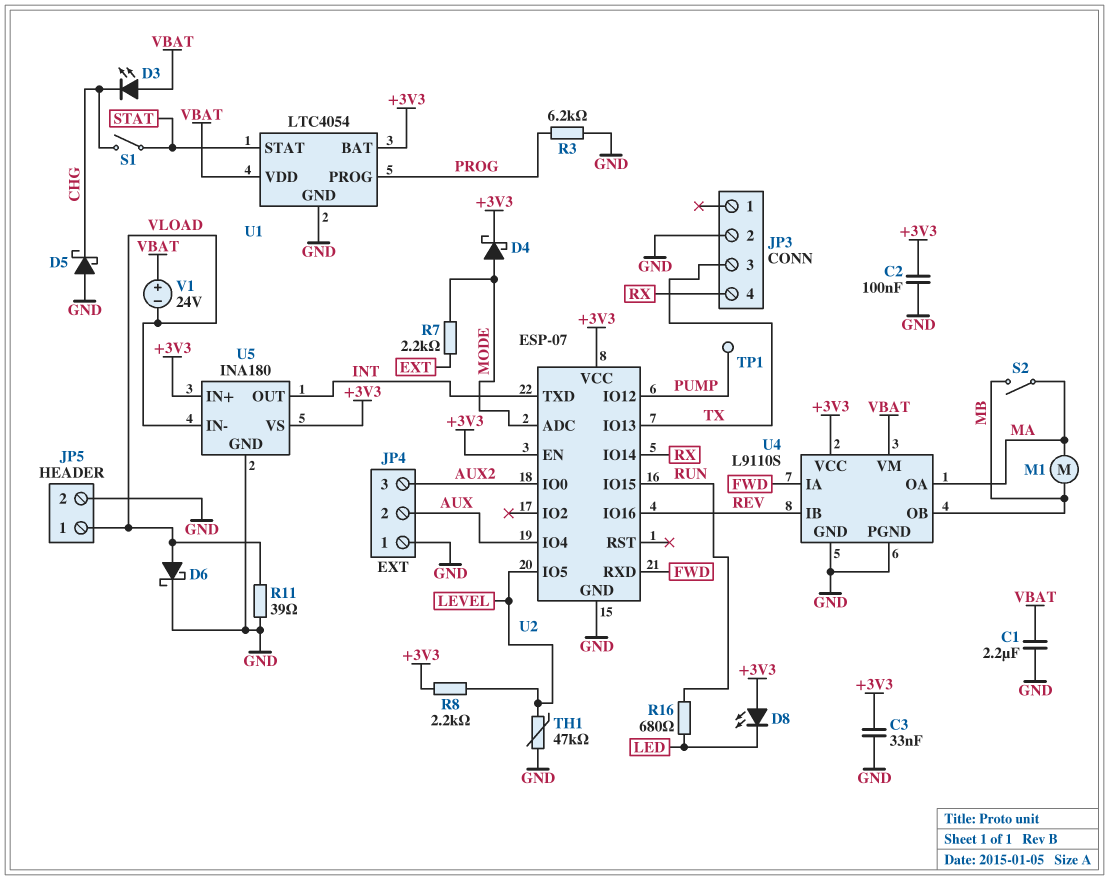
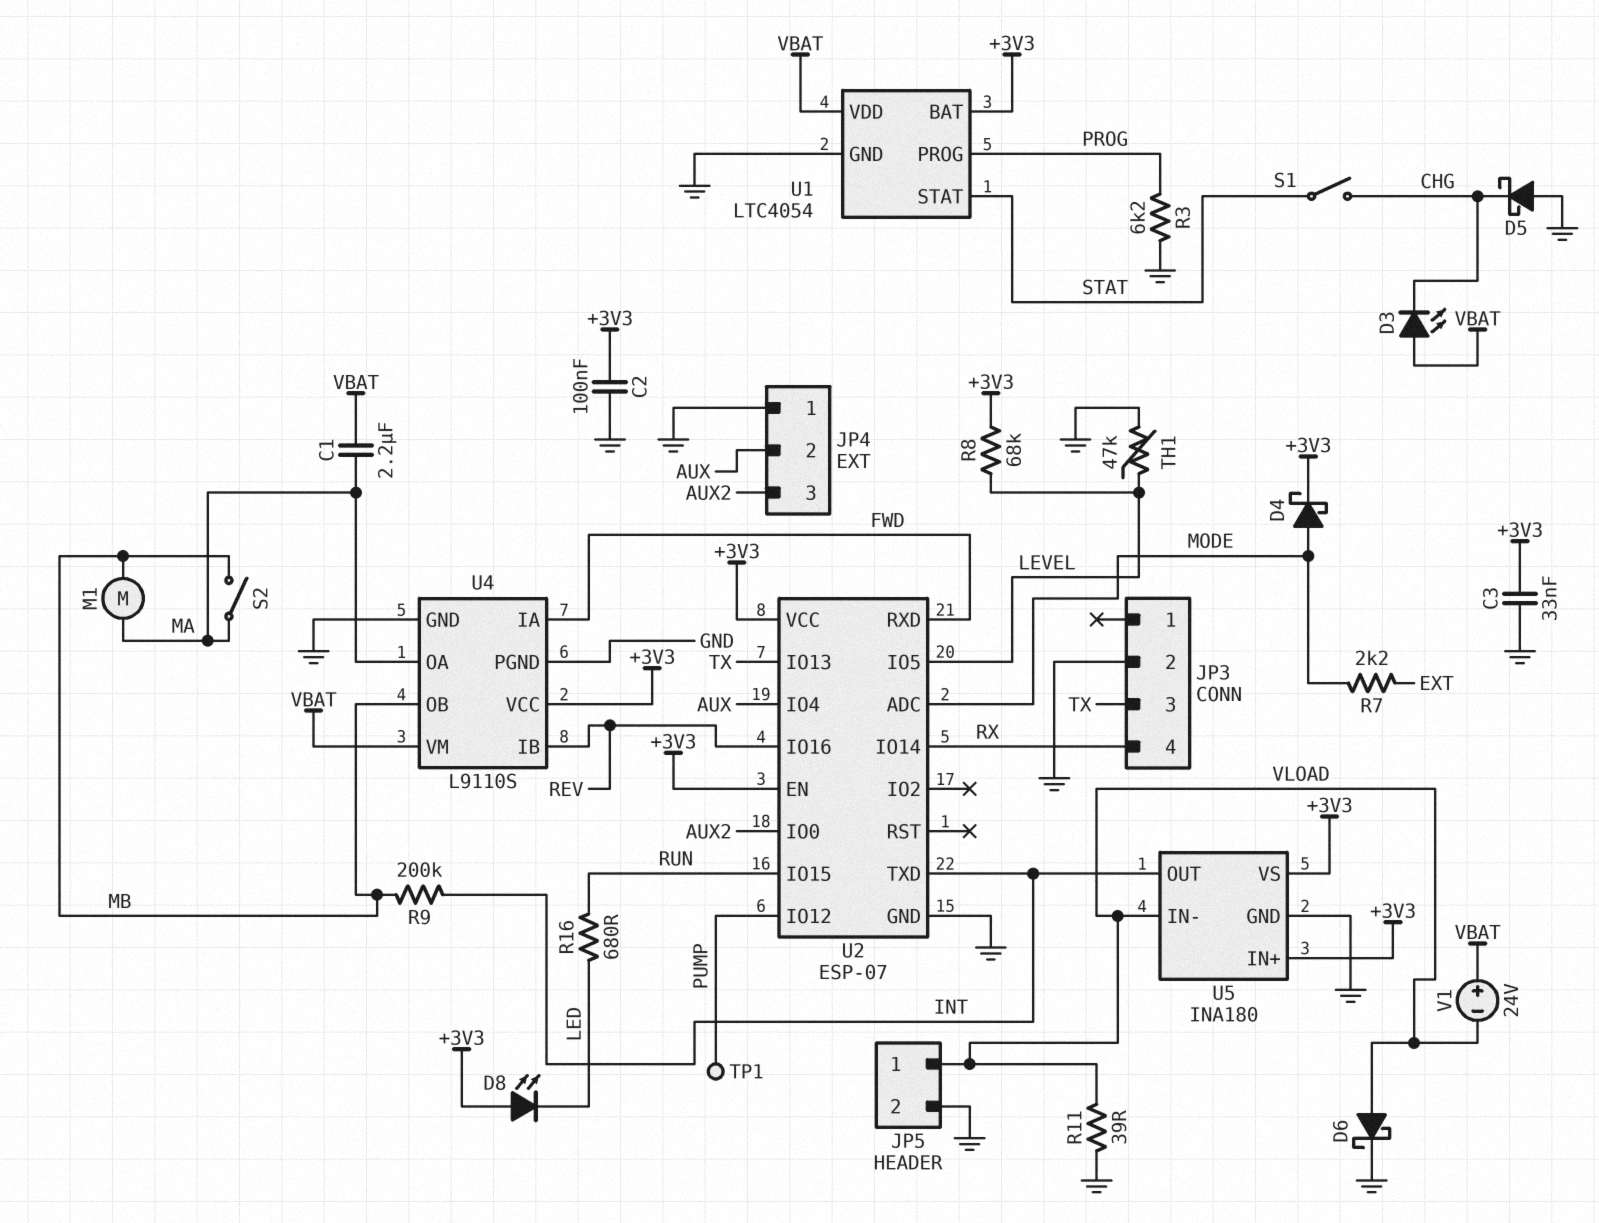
C1: 2.2uF (GND, VBAT) -> 2.2uF (MA, VBAT)
R8: 2.2k (+3V3, LEVEL) -> 68k (+3V3, LEVEL)
R9: none -> 200k (INT, MB)

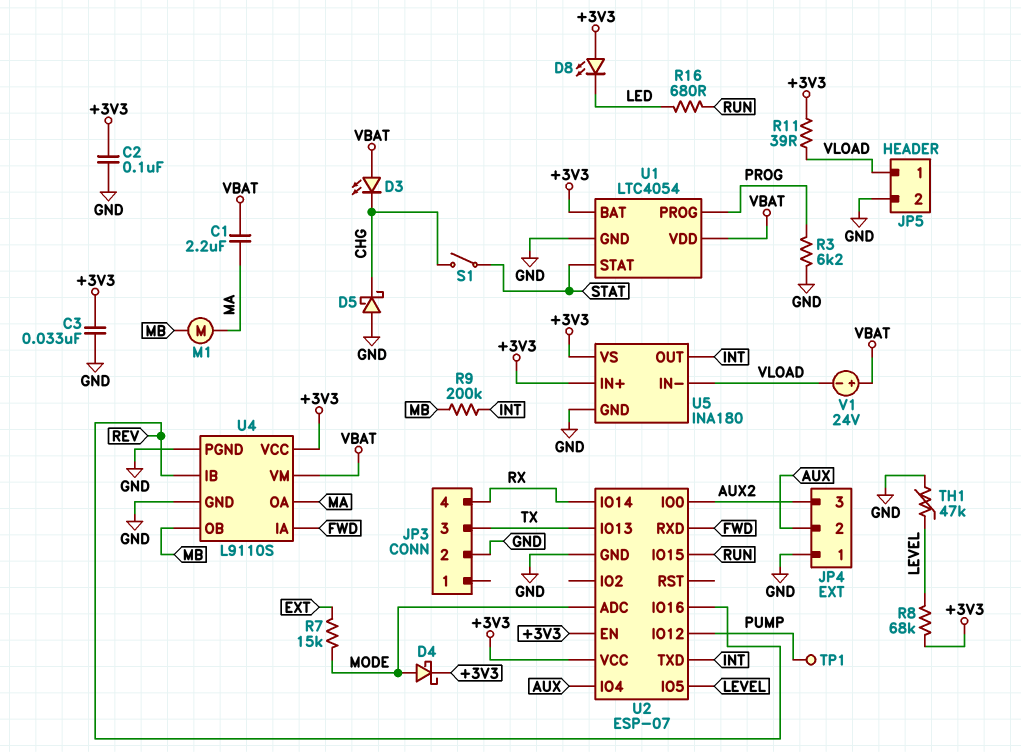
D6: schottky (A VLOAD, K GND) -> none
R7: 2.2k (EXT, MODE) -> 15k (EXT, MODE)
R11: 39 (GND, VLOAD) -> 39 (+3V3, VLOAD)
S2: switch (MA, MB) -> none

